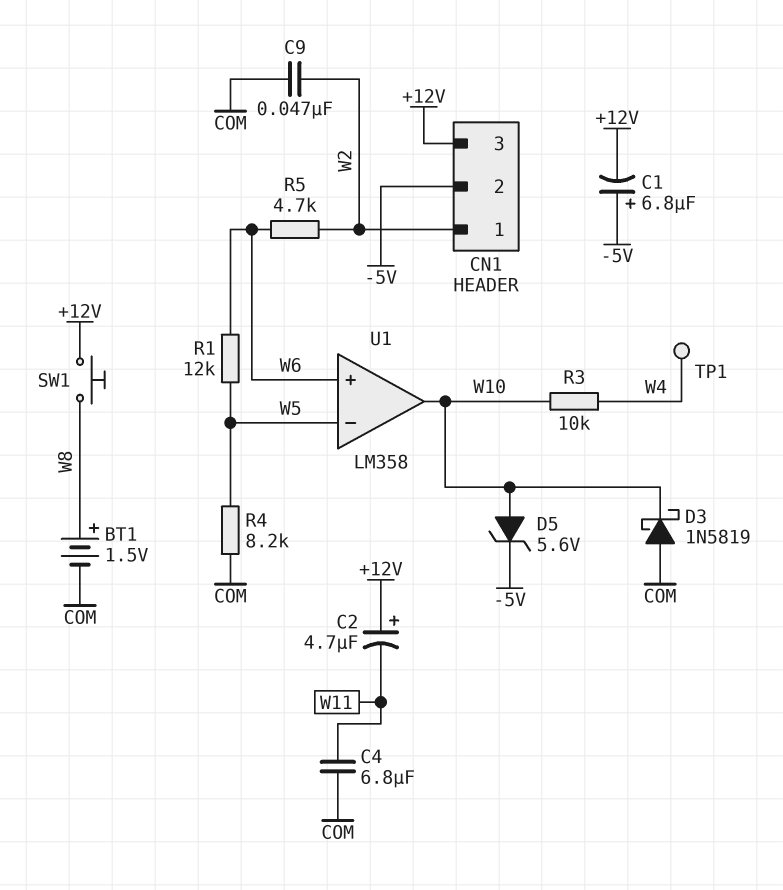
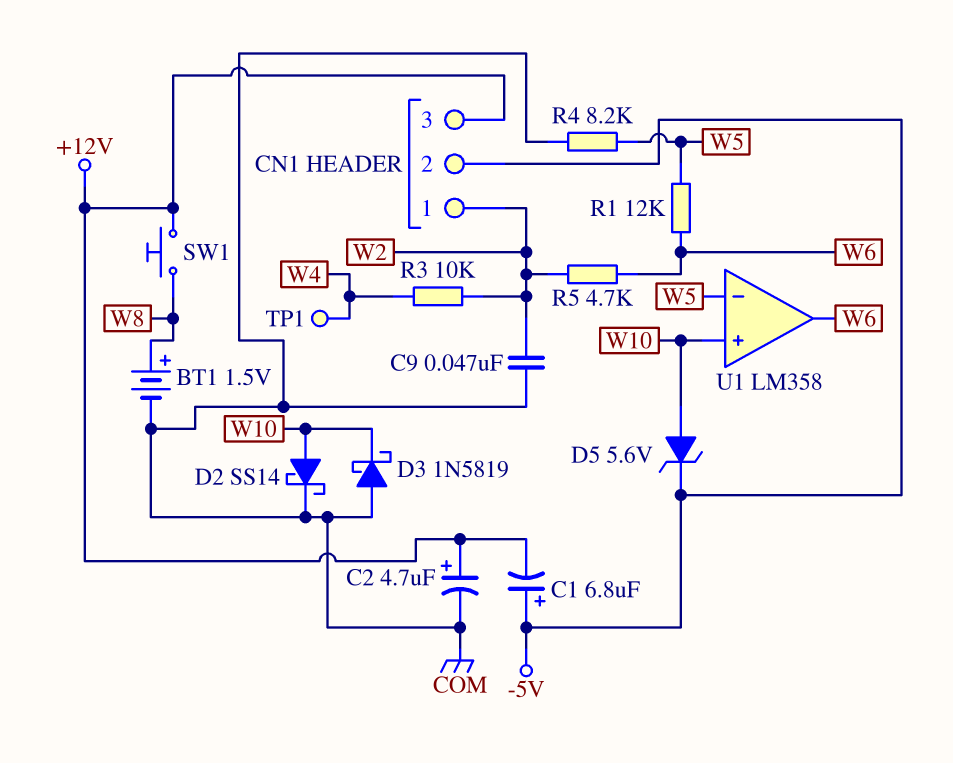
C2: 4.7uF (plus +12V, minus W11) -> 4.7uF (plus +12V, minus COM)
C4: 6.8uF (COM, W11) -> none
D2: none -> schottky SS14 (A W10, K COM)
R3: 10k (W4, W10) -> 10k (W2, W4)
U1 pin in+: W6 -> W10
U1 pin out: W10 -> W6

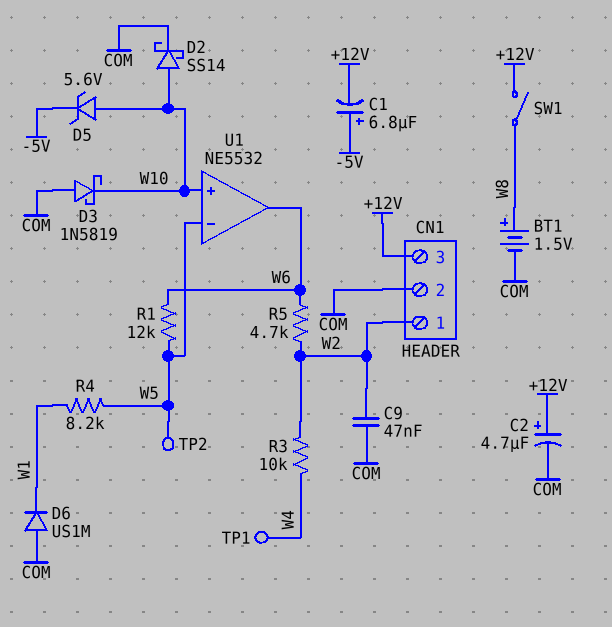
CN1 pin 2: -5V -> COM
D6: none -> diode US1M (A COM, K W1)
R4: 8.2k (COM, W5) -> 8.2k (W1, W5)
SW1: button (+12V, W8) -> switch (+12V, W8)
TP2: none -> test point (W5)
U1: LM358 -> NE5532

